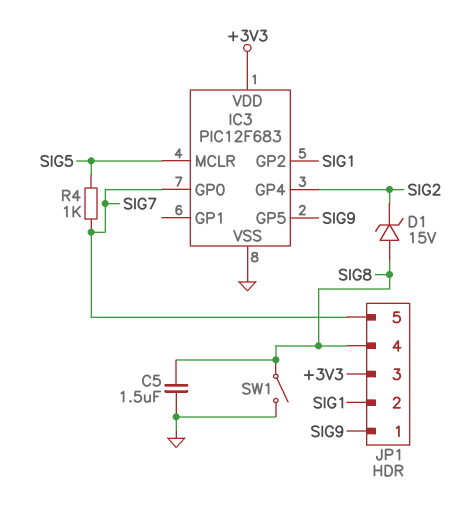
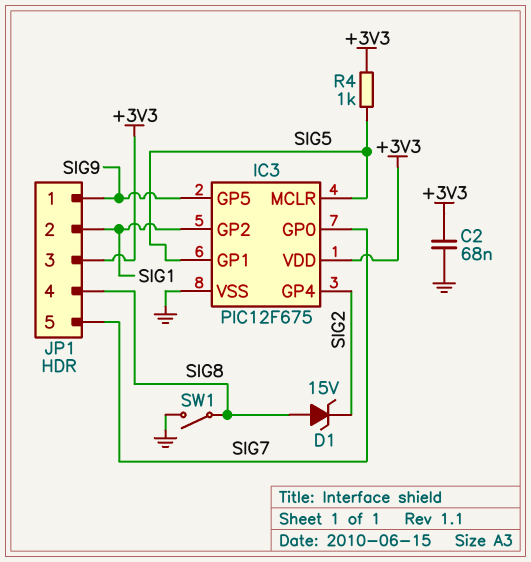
C2: none -> 68nF (+3V3, GND)
C5: 1.5uF (GND, SIG8) -> none
IC3: PIC12F683 -> PIC12F675
IC3 pin GP1: none -> SIG5
R4: 1k (SIG5, SIG7) -> 1k (+3V3, SIG5)

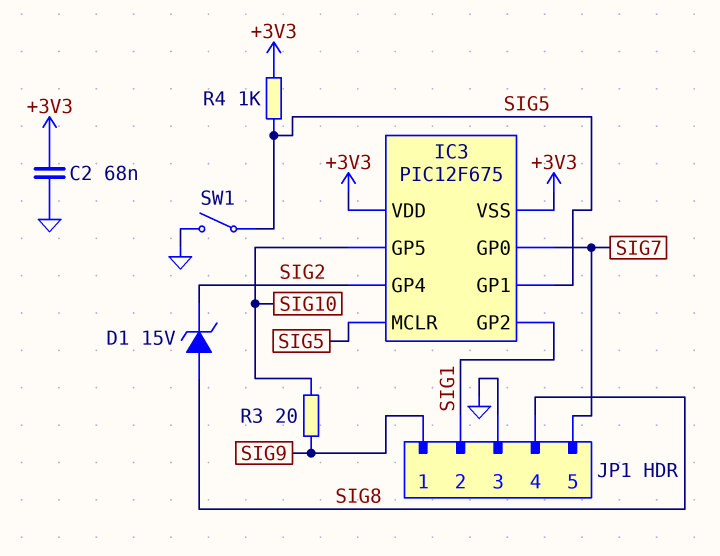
IC3 pin GP5: SIG9 -> SIG10
IC3 pin VSS: GND -> +3V3
JP1 pin 3: +3V3 -> GND
R3: none -> 20 (SIG9, SIG10)
SW1: switch (GND, SIG8) -> switch (GND, SIG5)

